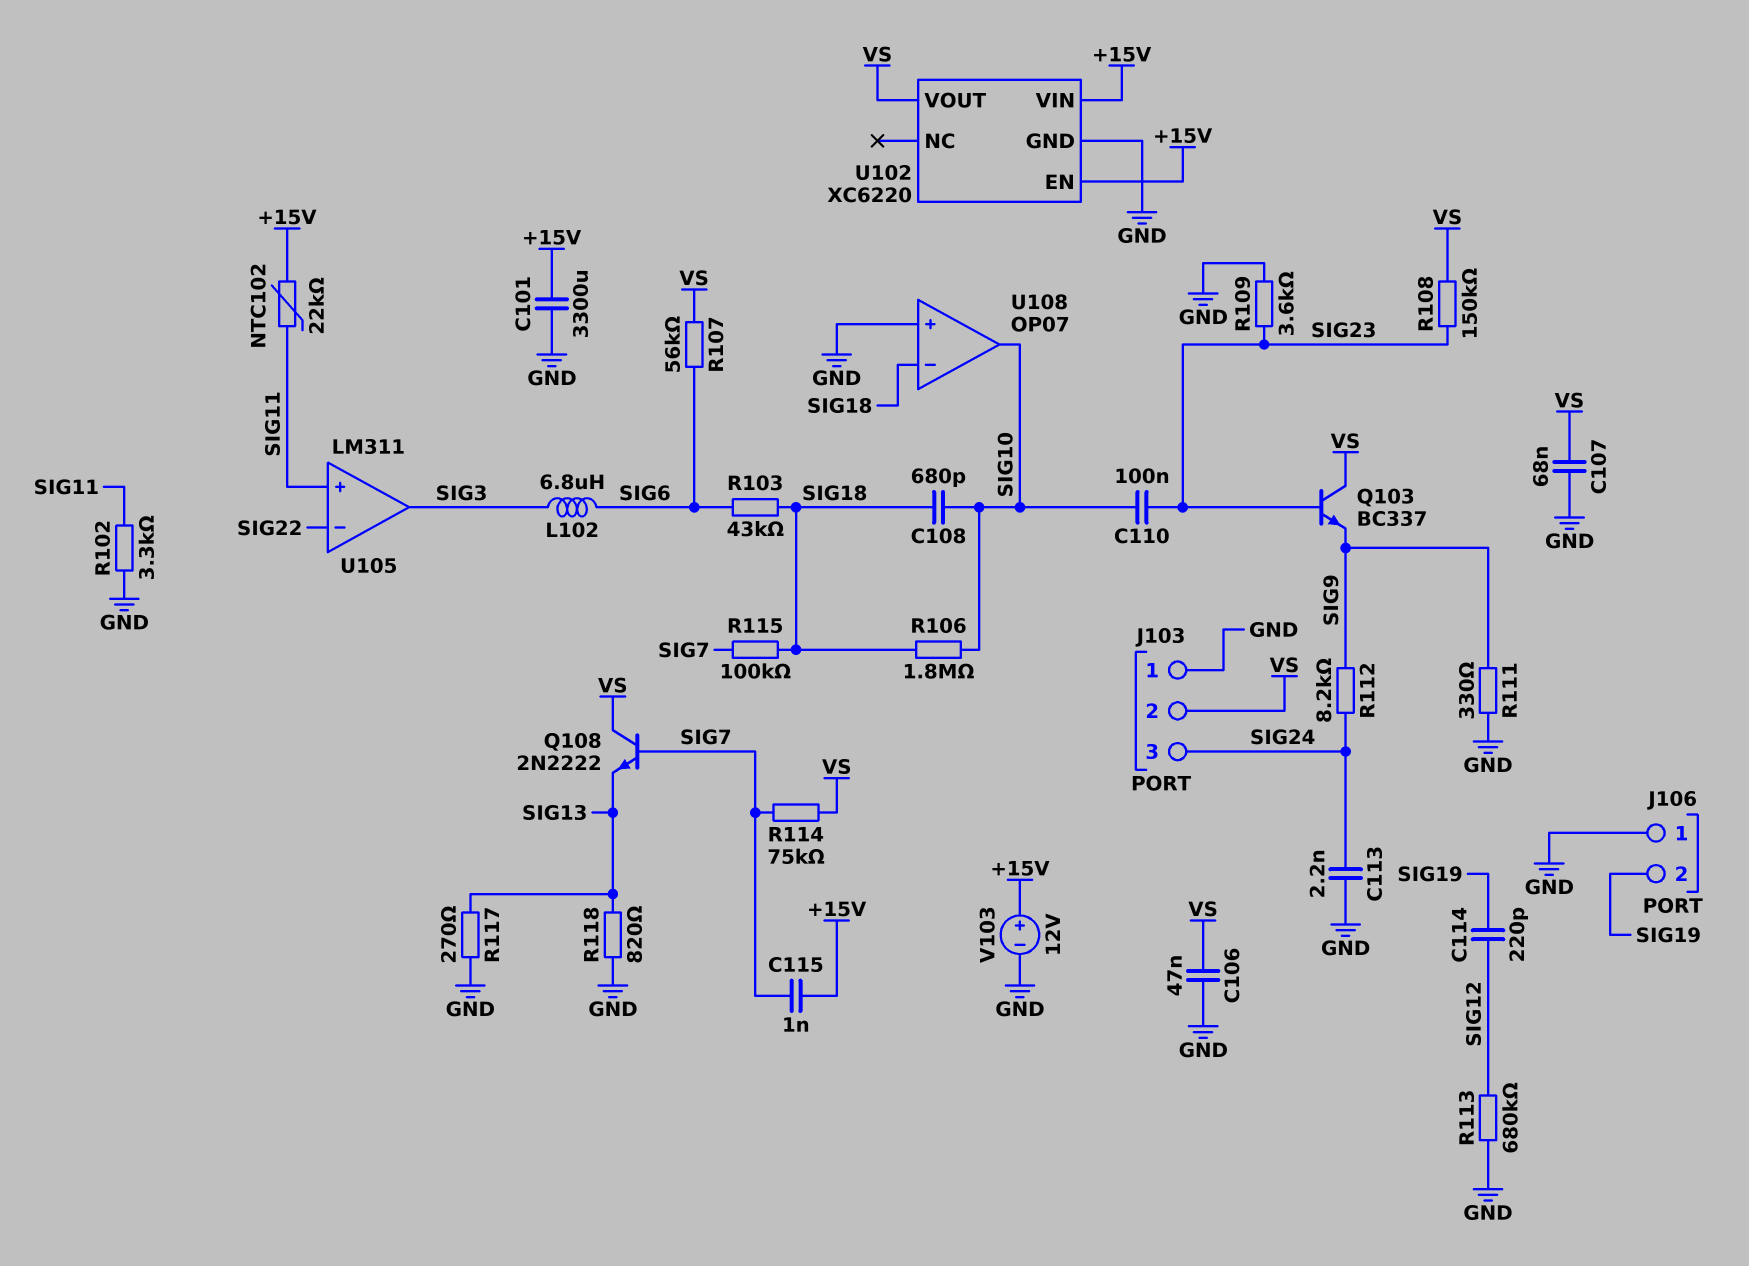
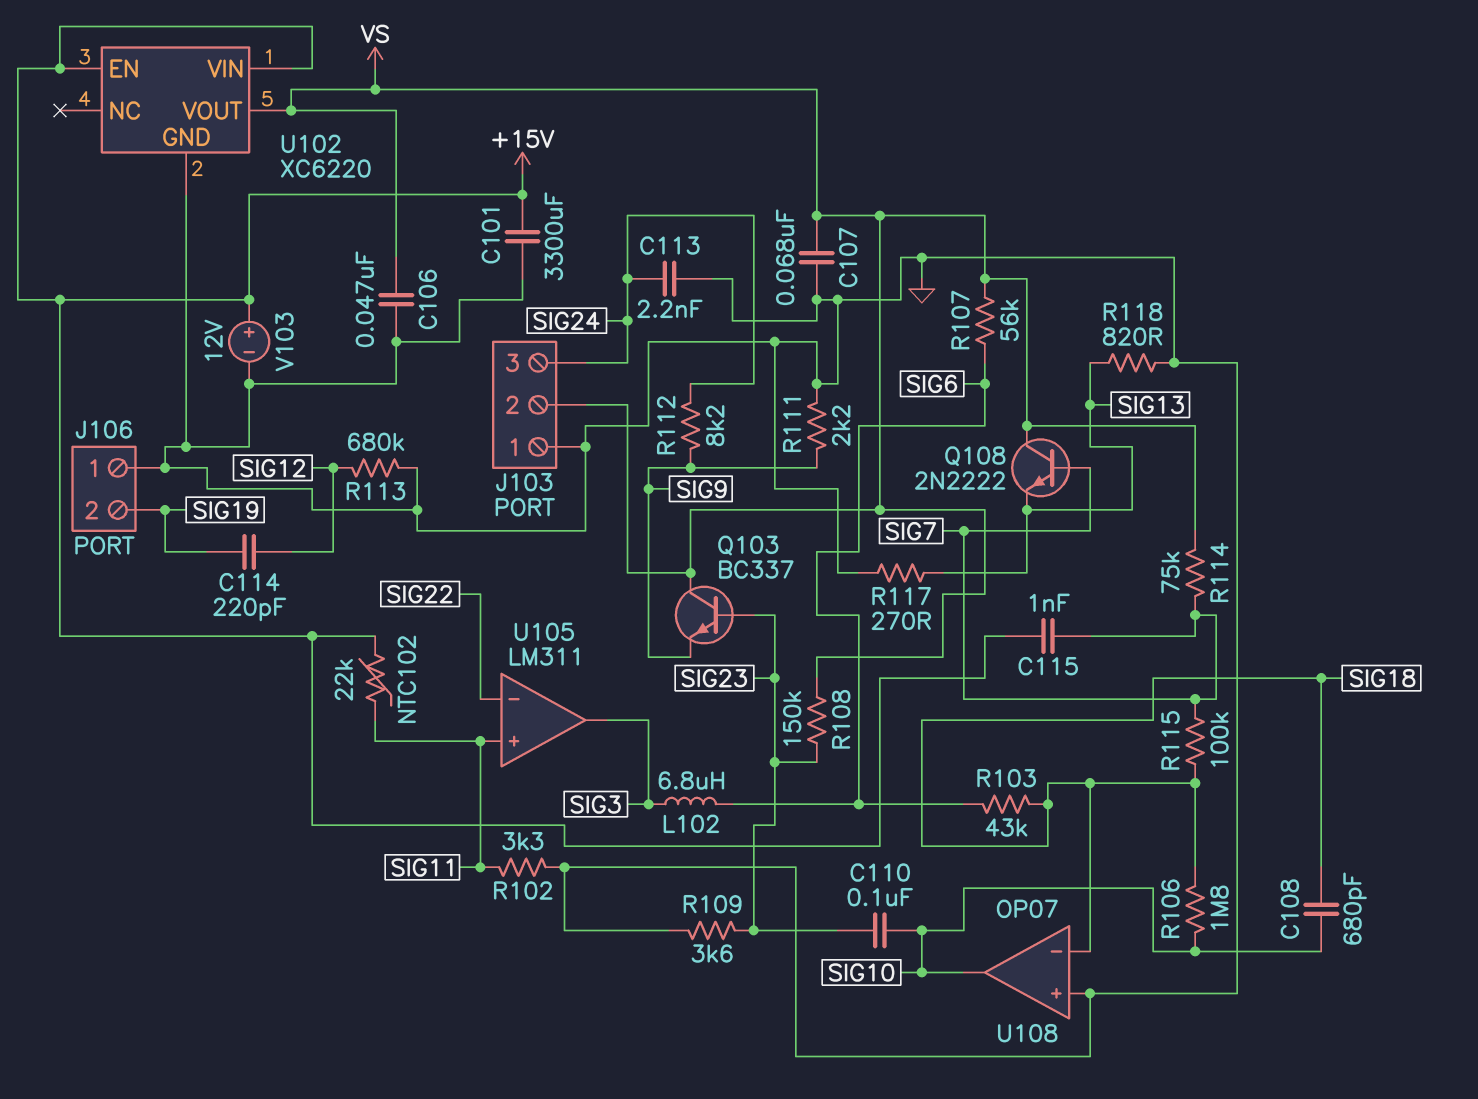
R111: 330 (GND, SIG9) -> 2.2k (GND, SIG9)

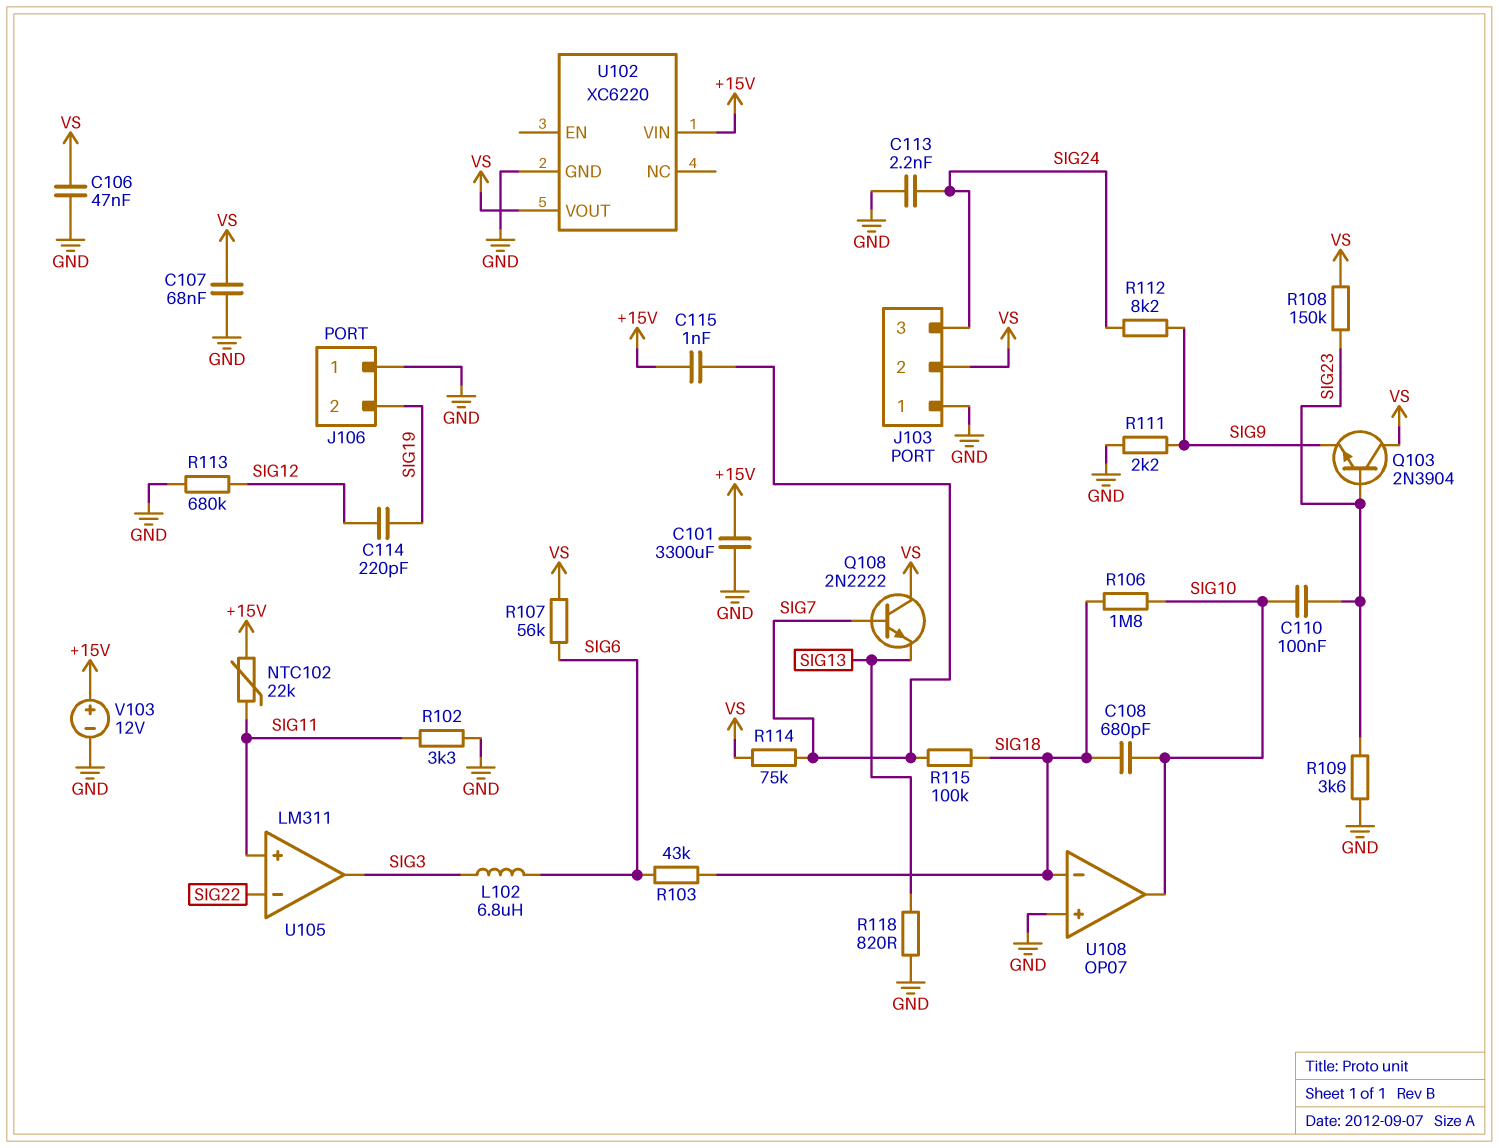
Q103: NPN BC337 (B SIG23, C VS, E SIG9) -> NPN 2N3904 (B SIG23, C VS, E SIG9)
R117: 270 (GND, SIG13) -> none
U102 pin EN: +15V -> none

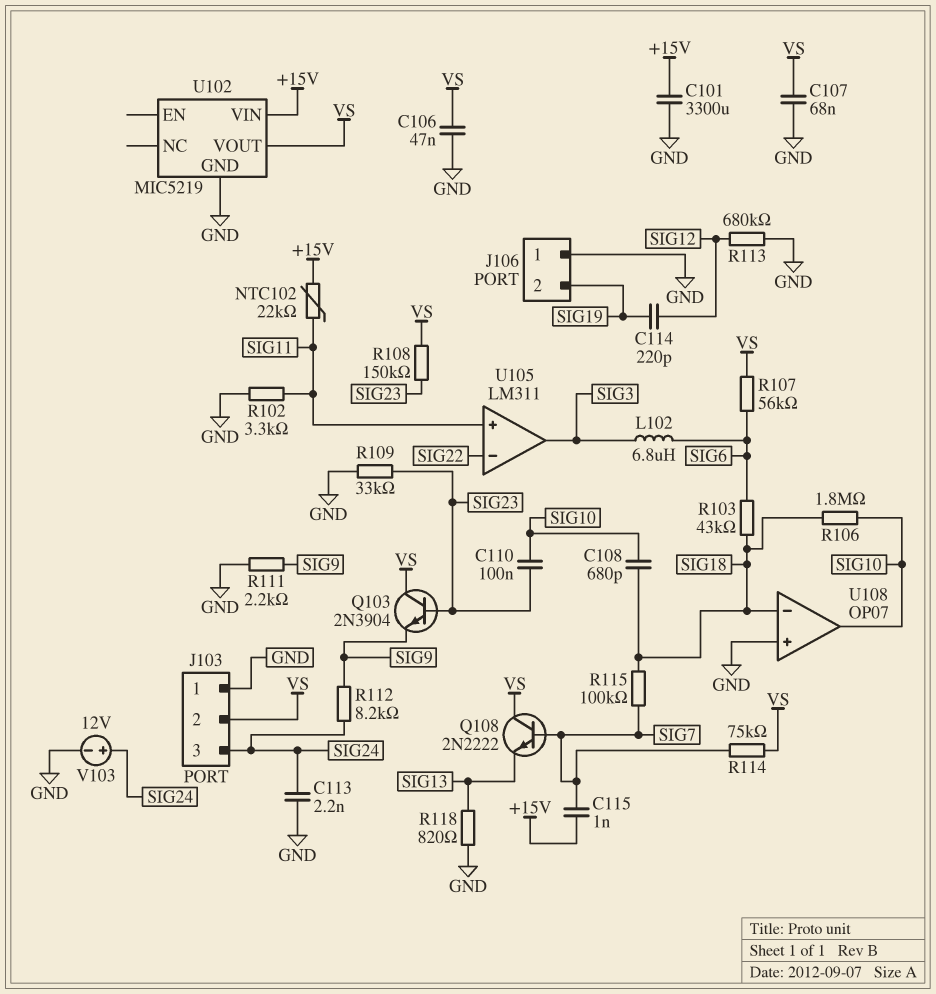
R109: 3.6k (GND, SIG23) -> 33k (GND, SIG23)
U102: XC6220 -> MIC5219
V103: 12V (plus +15V, minus GND) -> 12V (plus SIG24, minus GND)

